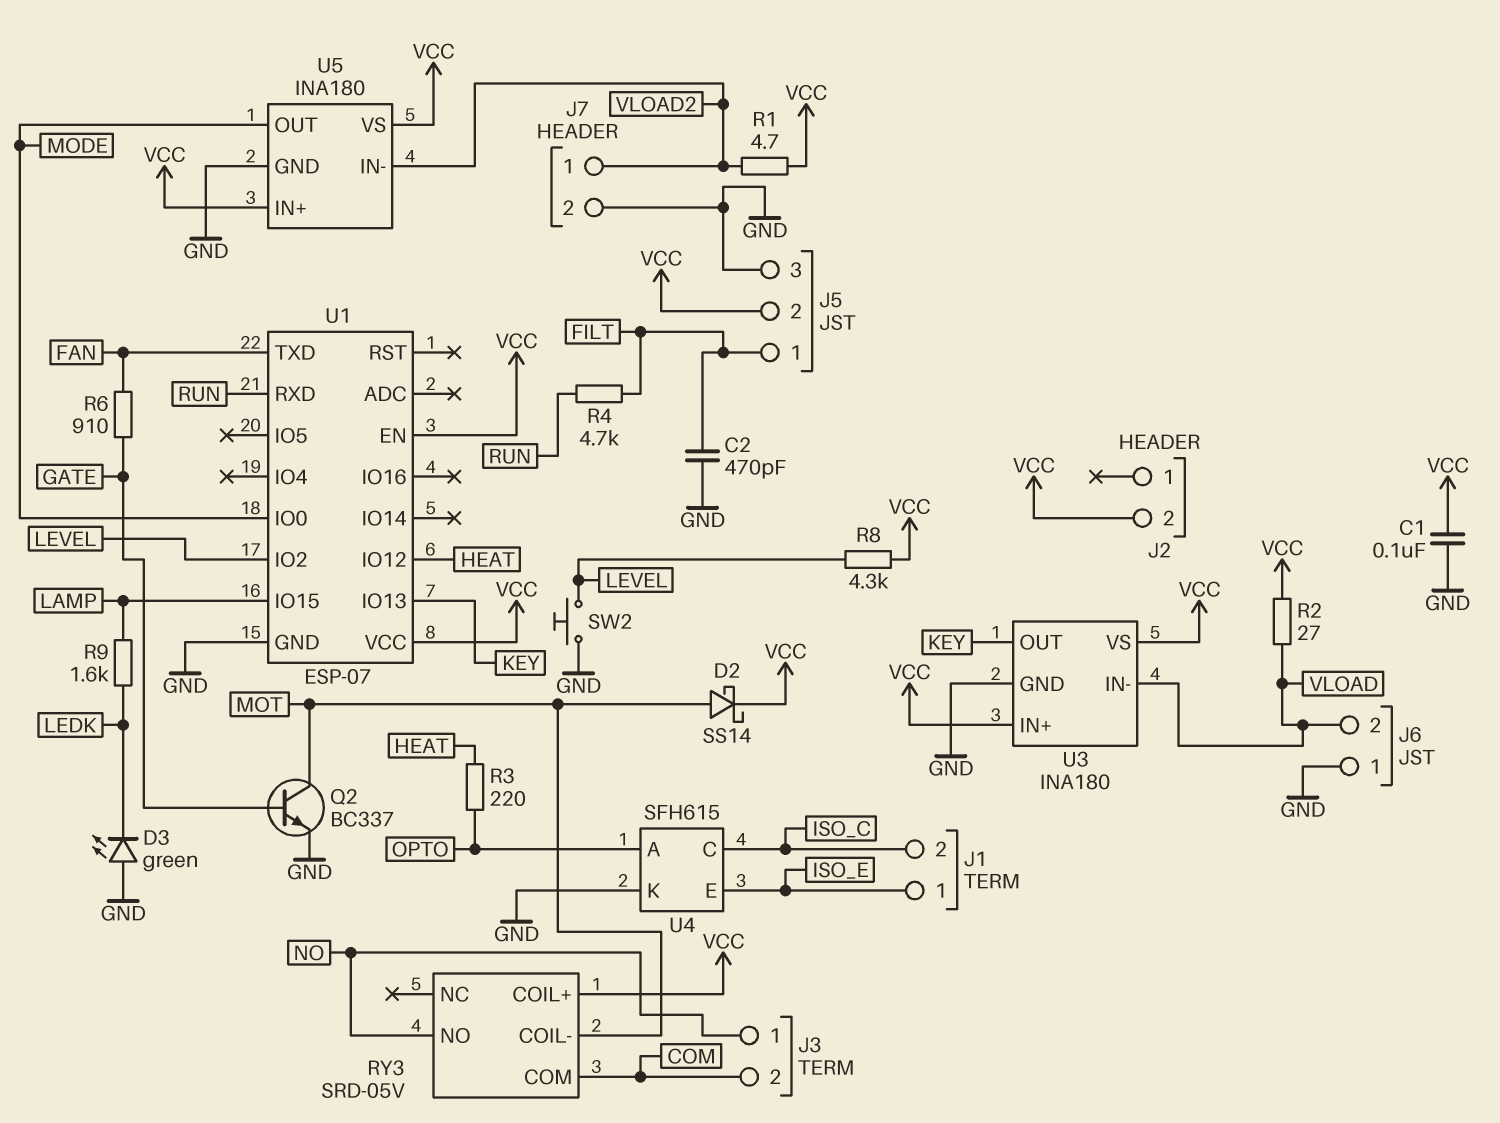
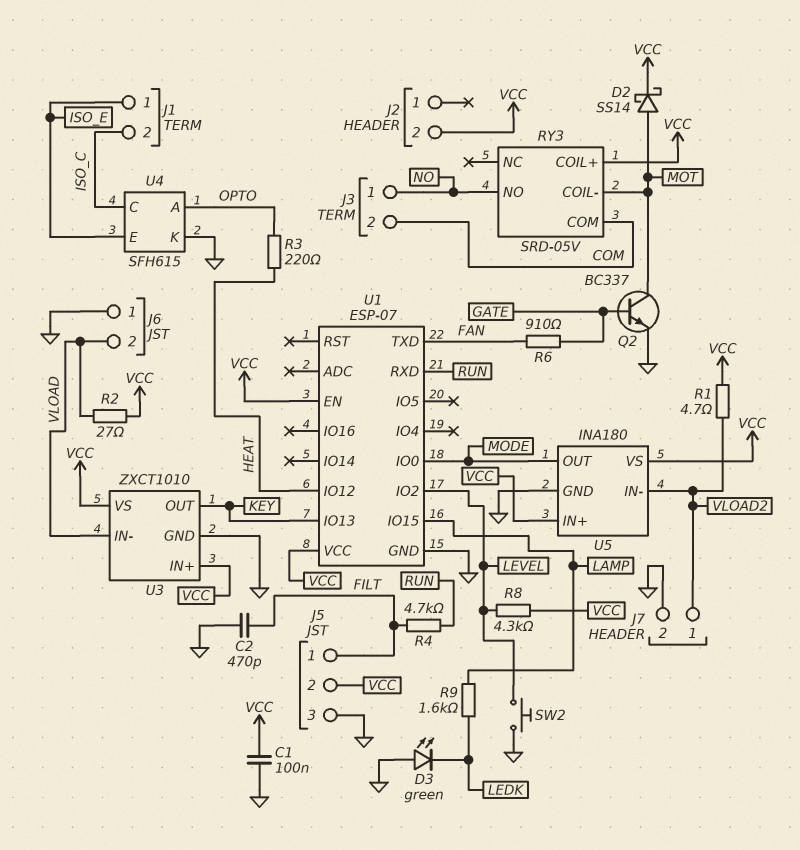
U3: INA180 -> ZXCT1010

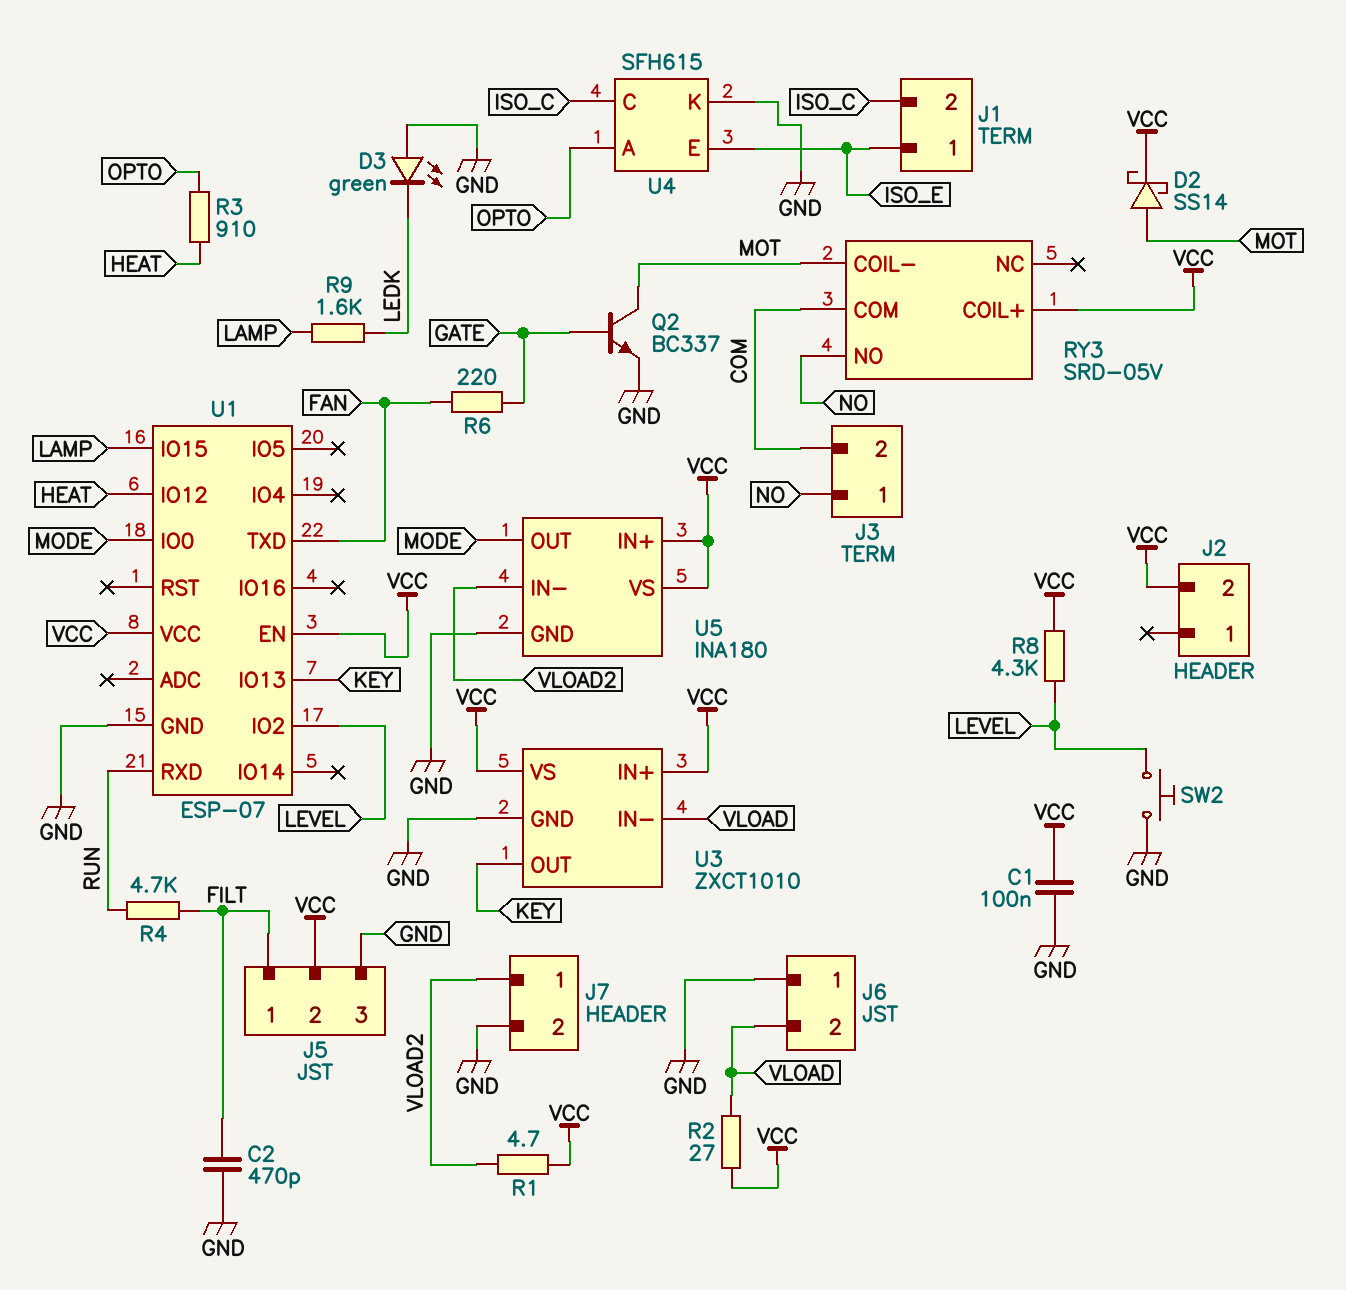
R3: 220 (HEAT, OPTO) -> 910 (HEAT, OPTO)
R6: 910 (FAN, GATE) -> 220 (FAN, GATE)

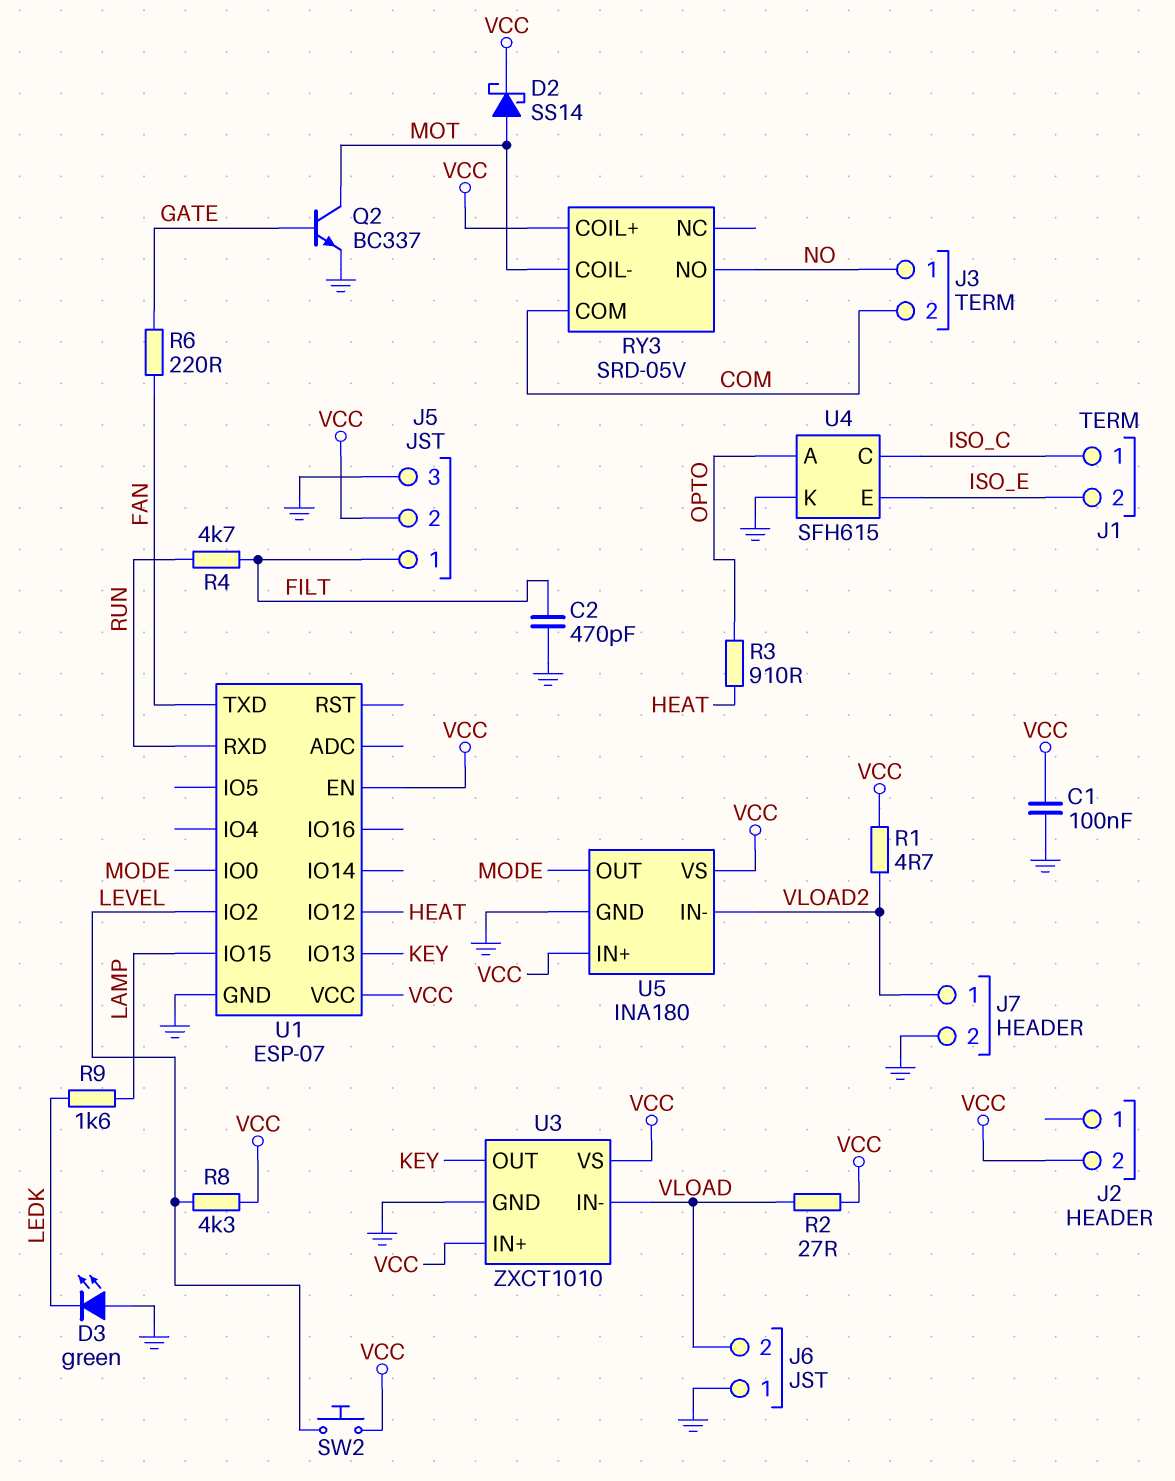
J1 pin 1: ISO_E -> ISO_C
J1 pin 2: ISO_C -> ISO_E
SW2: button (GND, LEVEL) -> button (LEVEL, VCC)

